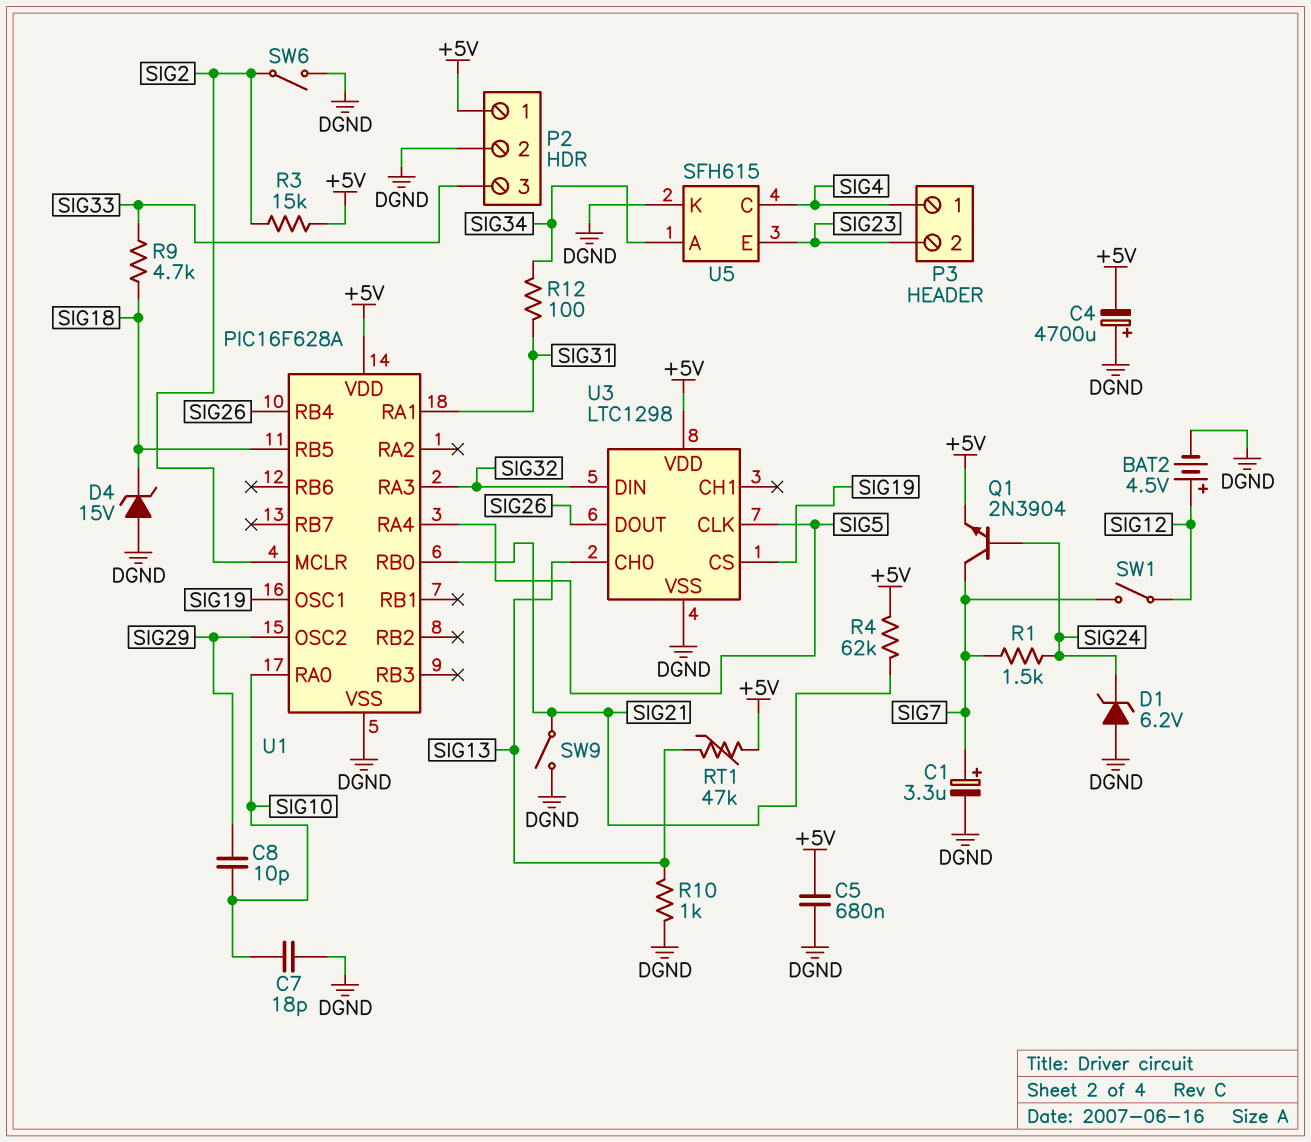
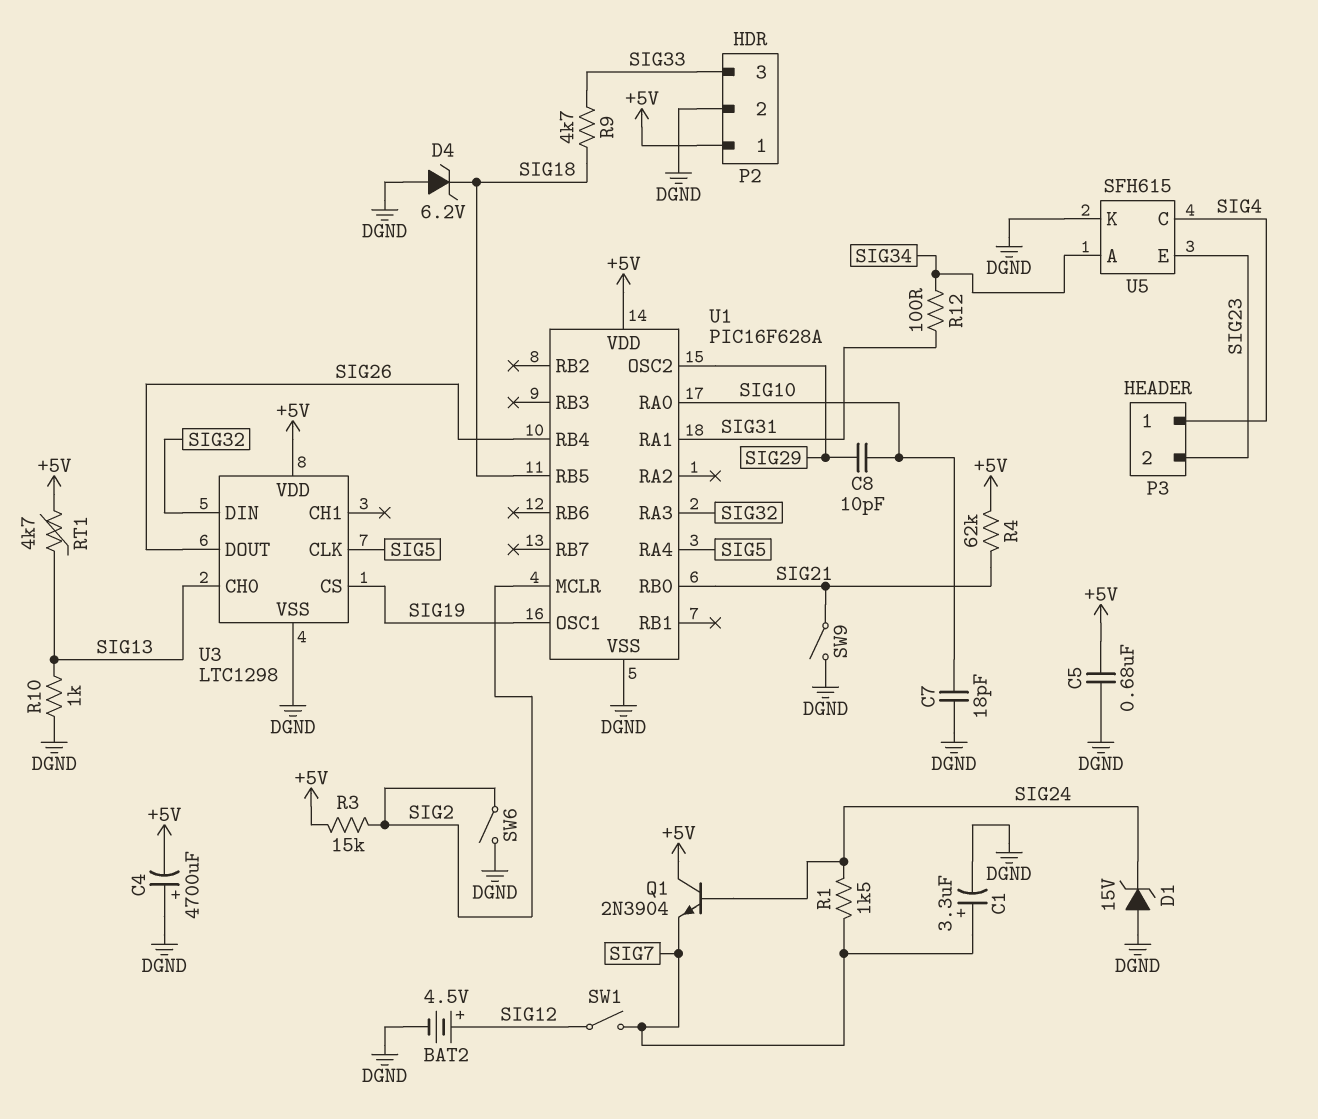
D1: zener 6.2V (A DGND, K SIG24) -> zener 15V (A DGND, K SIG24)
D4: zener 15V (A DGND, K SIG18) -> zener 6.2V (A DGND, K SIG18)
Q1: NPN 2N3904 (B SIG24, C SIG7, E +5V) -> NPN 2N3904 (B SIG24, C +5V, E SIG7)
RT1: 47k (+5V, SIG13) -> 4.7k (+5V, SIG13)

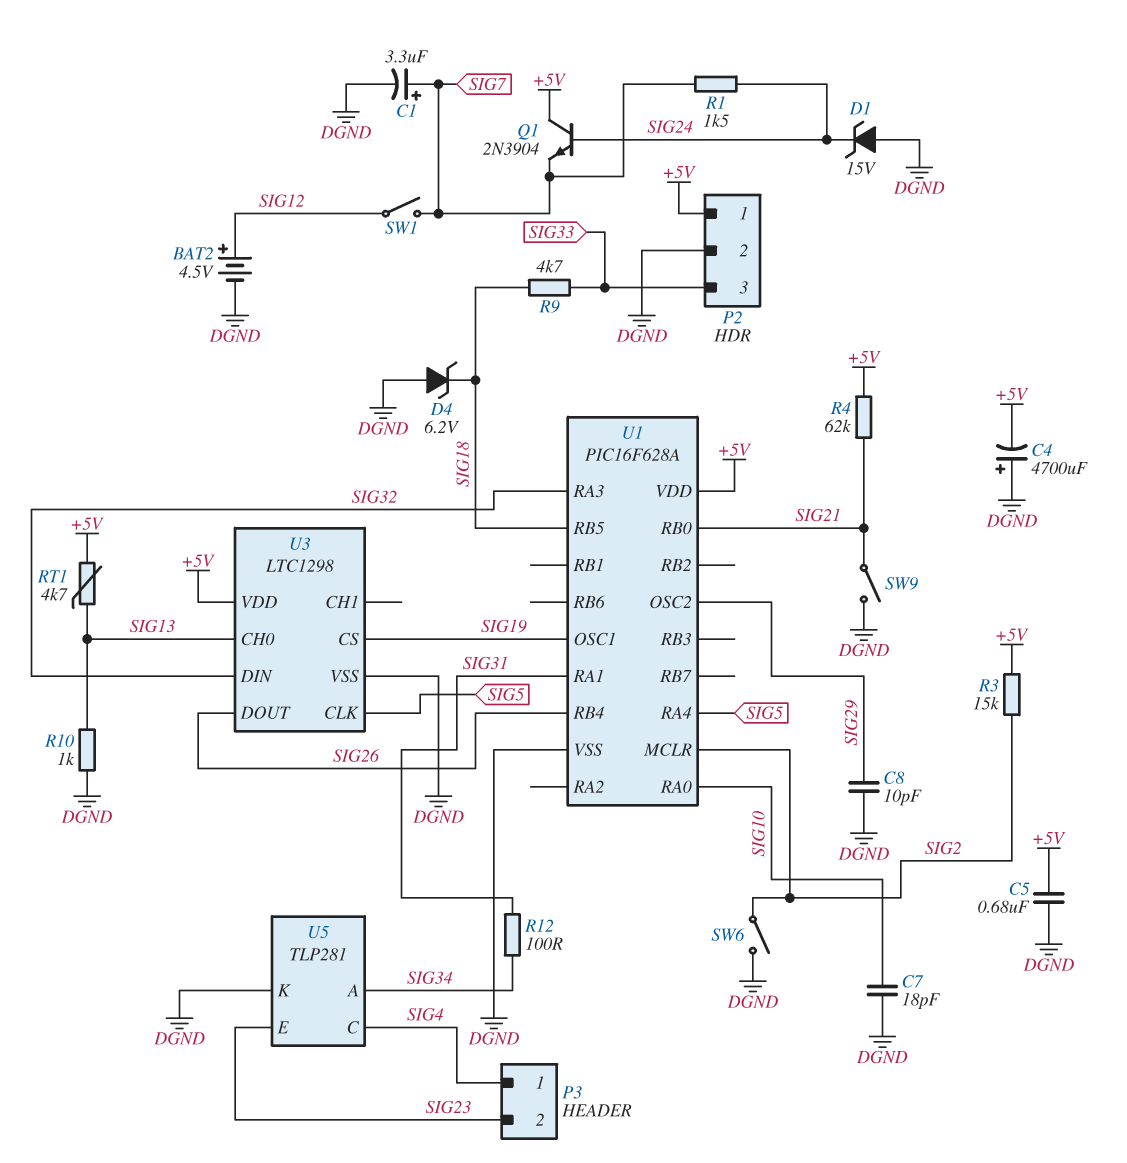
C8: 10pF (SIG10, SIG29) -> 10pF (DGND, SIG29)
U5: SFH615 -> TLP281

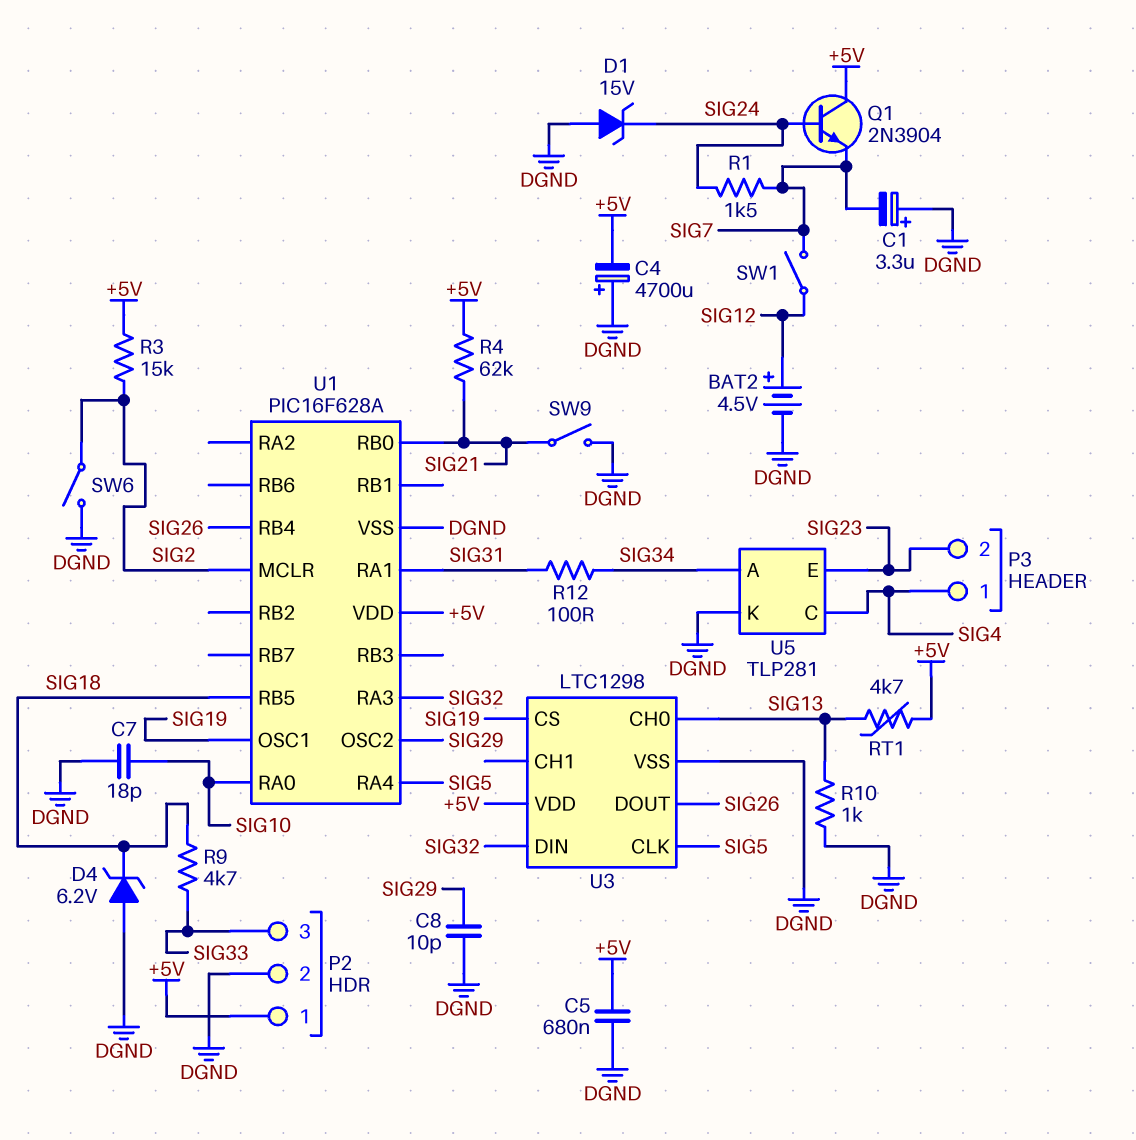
C1: 3.3uF (plus SIG7, minus DGND) -> 3.3uF (plus DGND, minus SIG7)

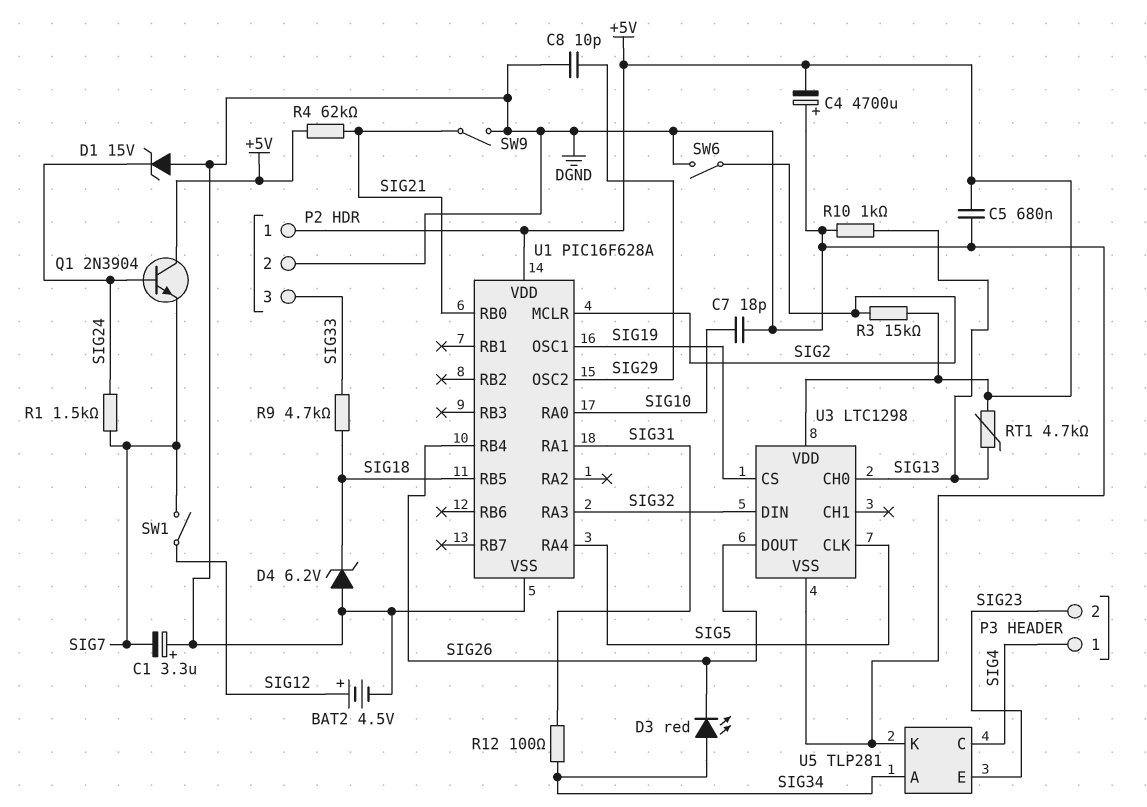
D3: none -> LED red (A SIG34, K SIG26)

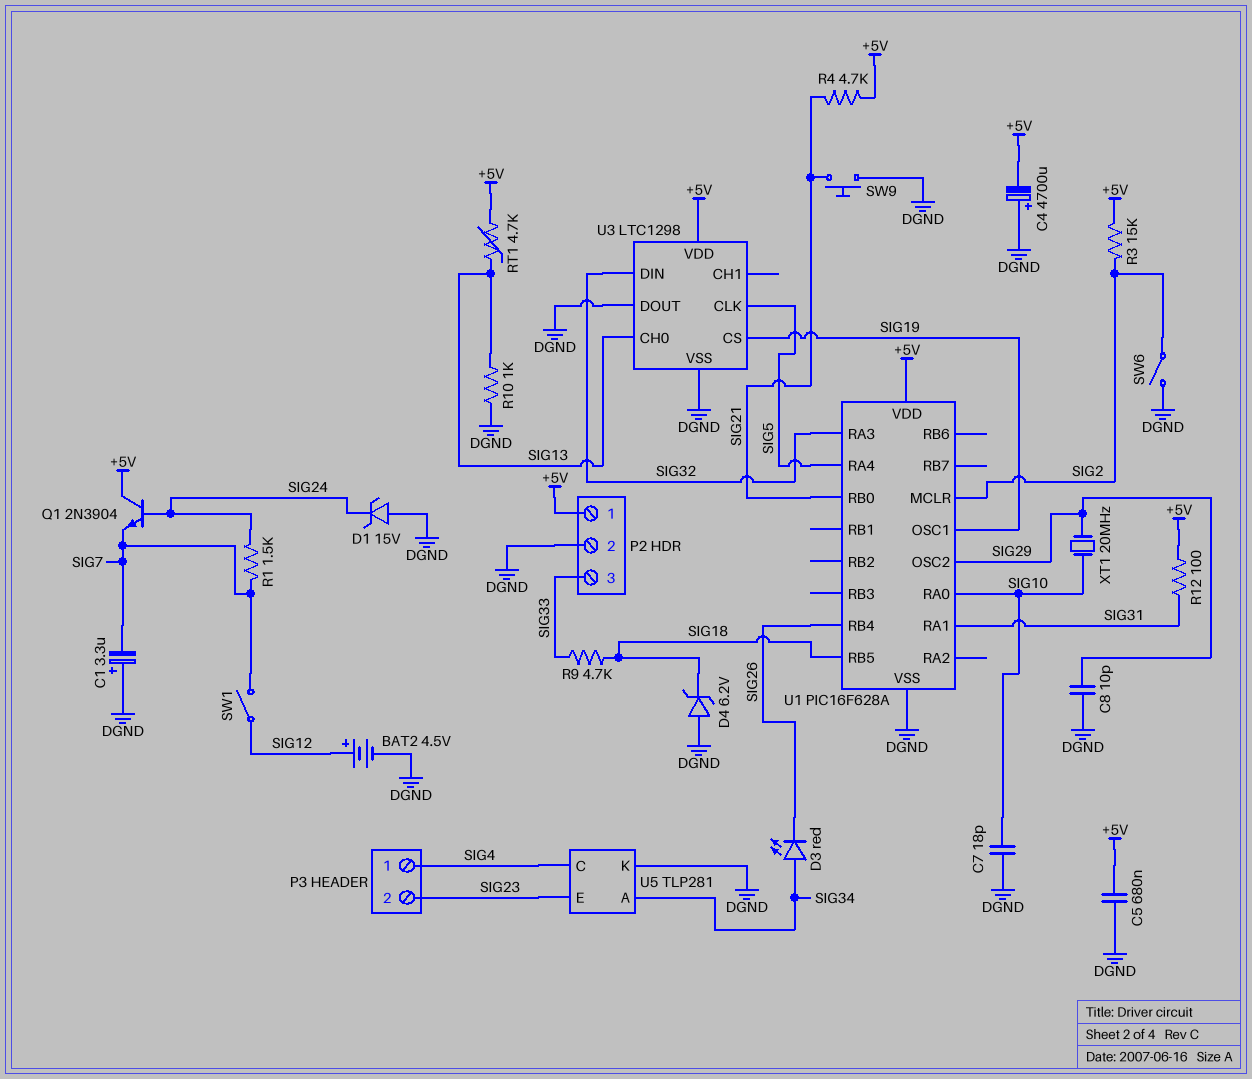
R4: 62k (+5V, SIG21) -> 4.7k (+5V, SIG21)
R12: 100 (SIG31, SIG34) -> 100 (+5V, SIG31)
SW9: switch (DGND, SIG21) -> button (DGND, SIG21)
U3 pin DOUT: SIG26 -> DGND
XT1: none -> 20MHz (SIG10, SIG29)

